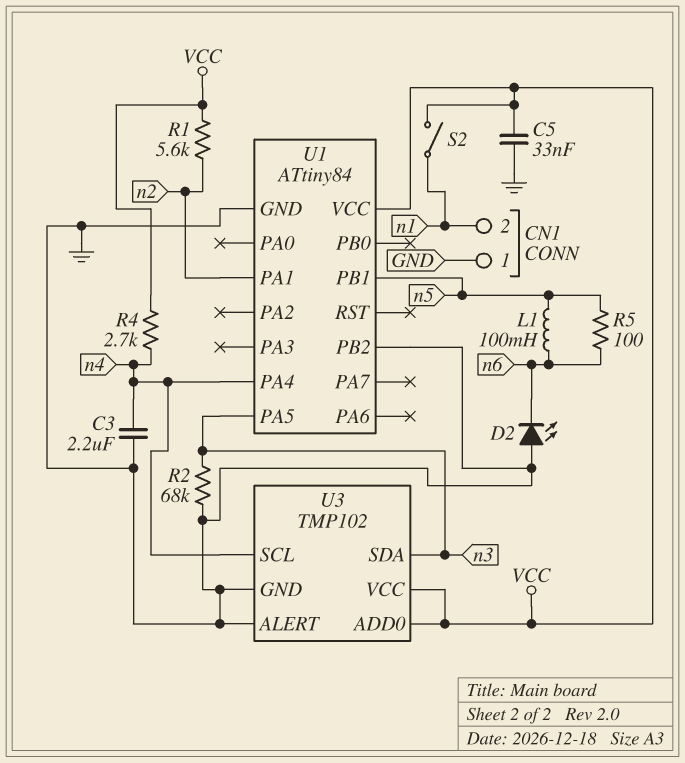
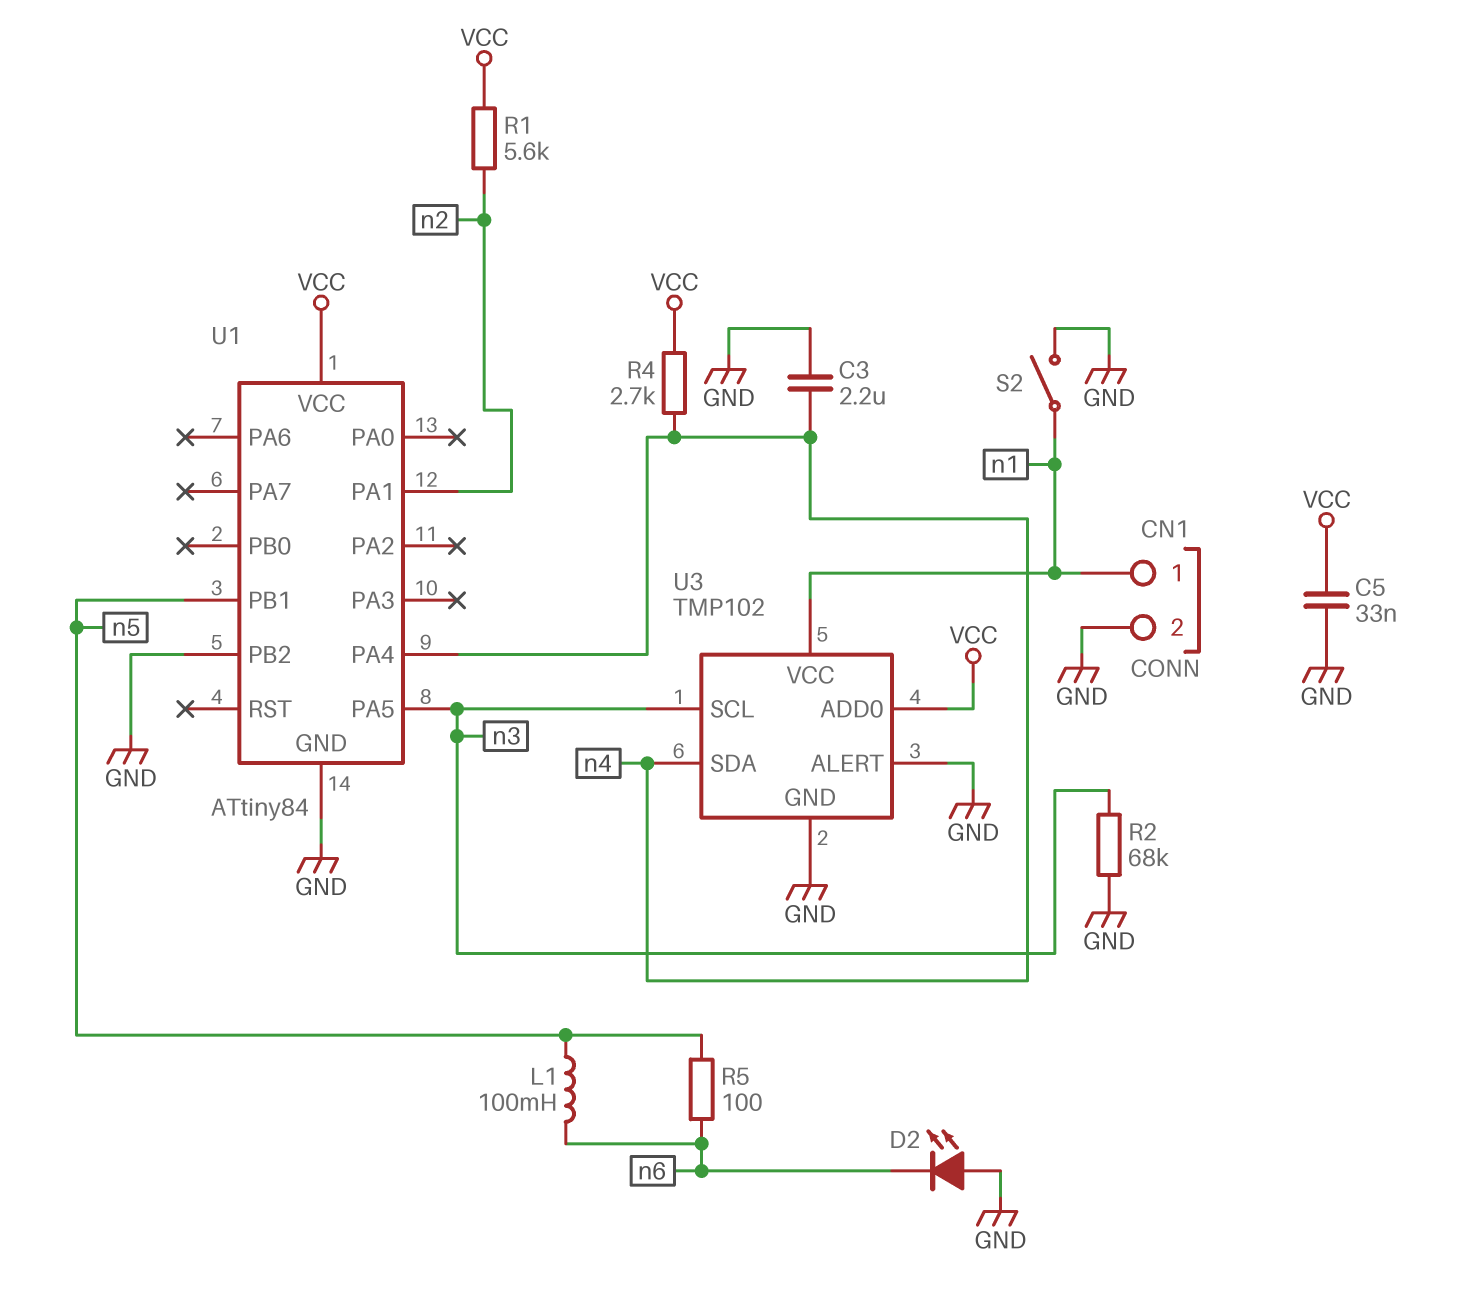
CN1 pin 1: GND -> n1
CN1 pin 2: n1 -> GND
S2: switch (VCC, n1) -> switch (GND, n1)
U3 pin SCL: n4 -> n3
U3 pin SDA: n3 -> n4
U3 pin VCC: VCC -> n1

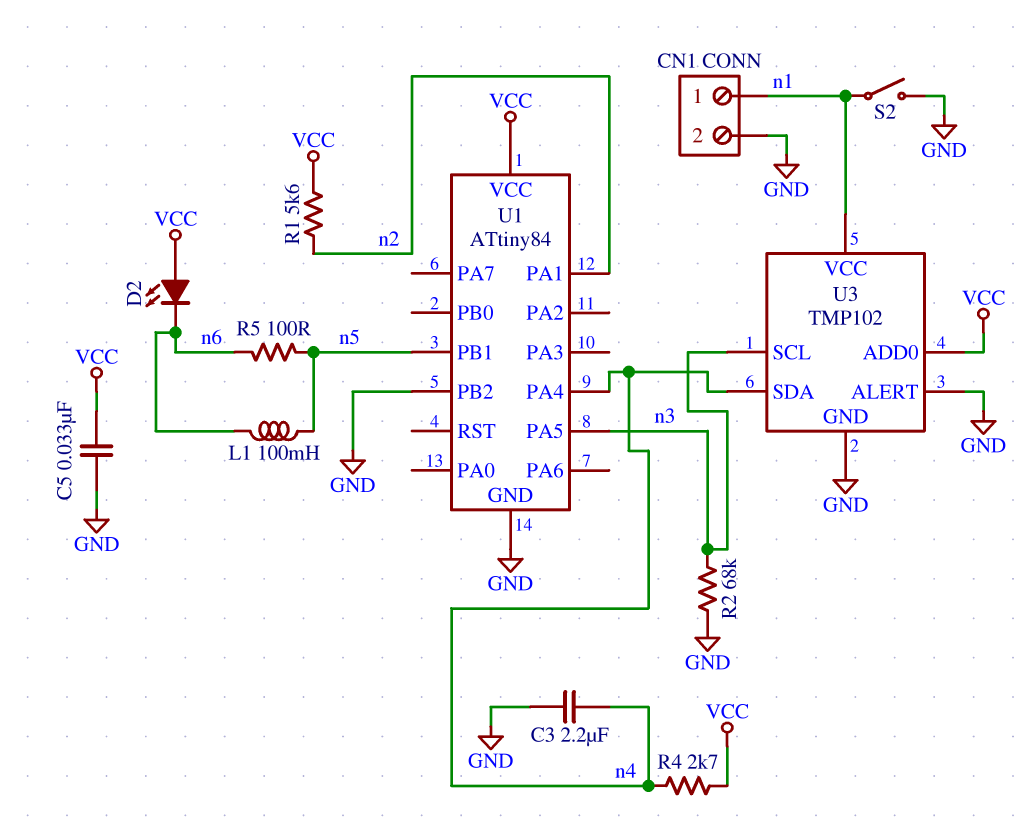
D2: LED (A GND, K n6) -> LED (A VCC, K n6)

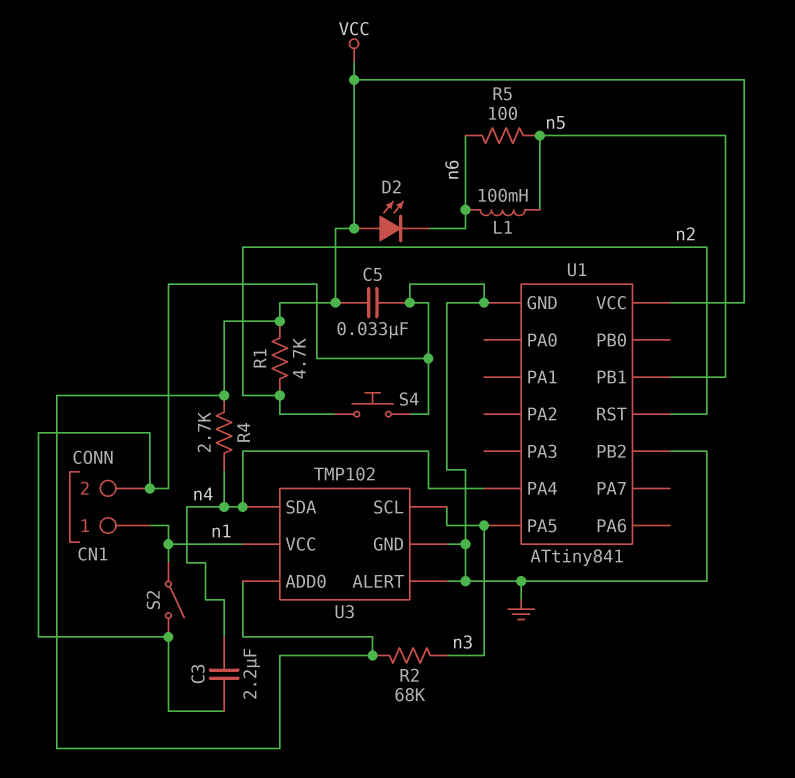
R1: 5.6k (VCC, n2) -> 4.7k (VCC, n2)
R2: 68k (GND, n3) -> 68k (VCC, n3)
S4: none -> button (GND, n2)
U1: ATtiny84 -> ATtiny841
U1 pin PA1: n2 -> none
U1 pin RST: none -> n2

